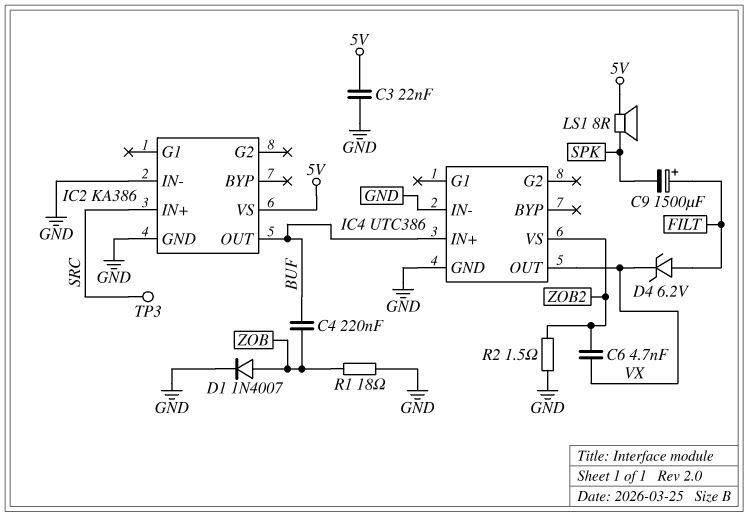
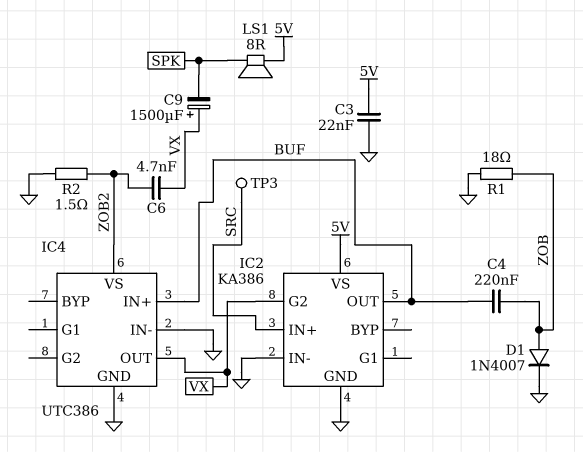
C9: 1500uF (plus FILT, minus SPK) -> 1500uF (plus VX, minus SPK)
D4: zener 6.2V (A FILT, K VX) -> none
IC2 pin G2: none -> VX

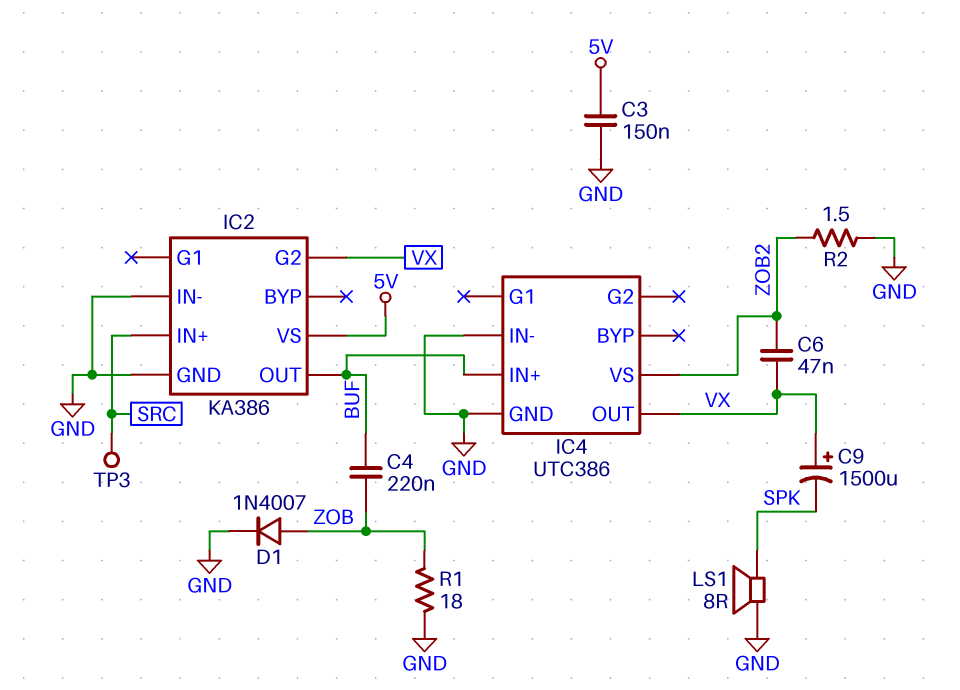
C3: 22nF (5V, GND) -> 150nF (5V, GND)
C6: 4.7nF (VX, ZOB2) -> 47nF (VX, ZOB2)
LS1: speaker 8R (5V, SPK) -> speaker 8R (GND, SPK)

